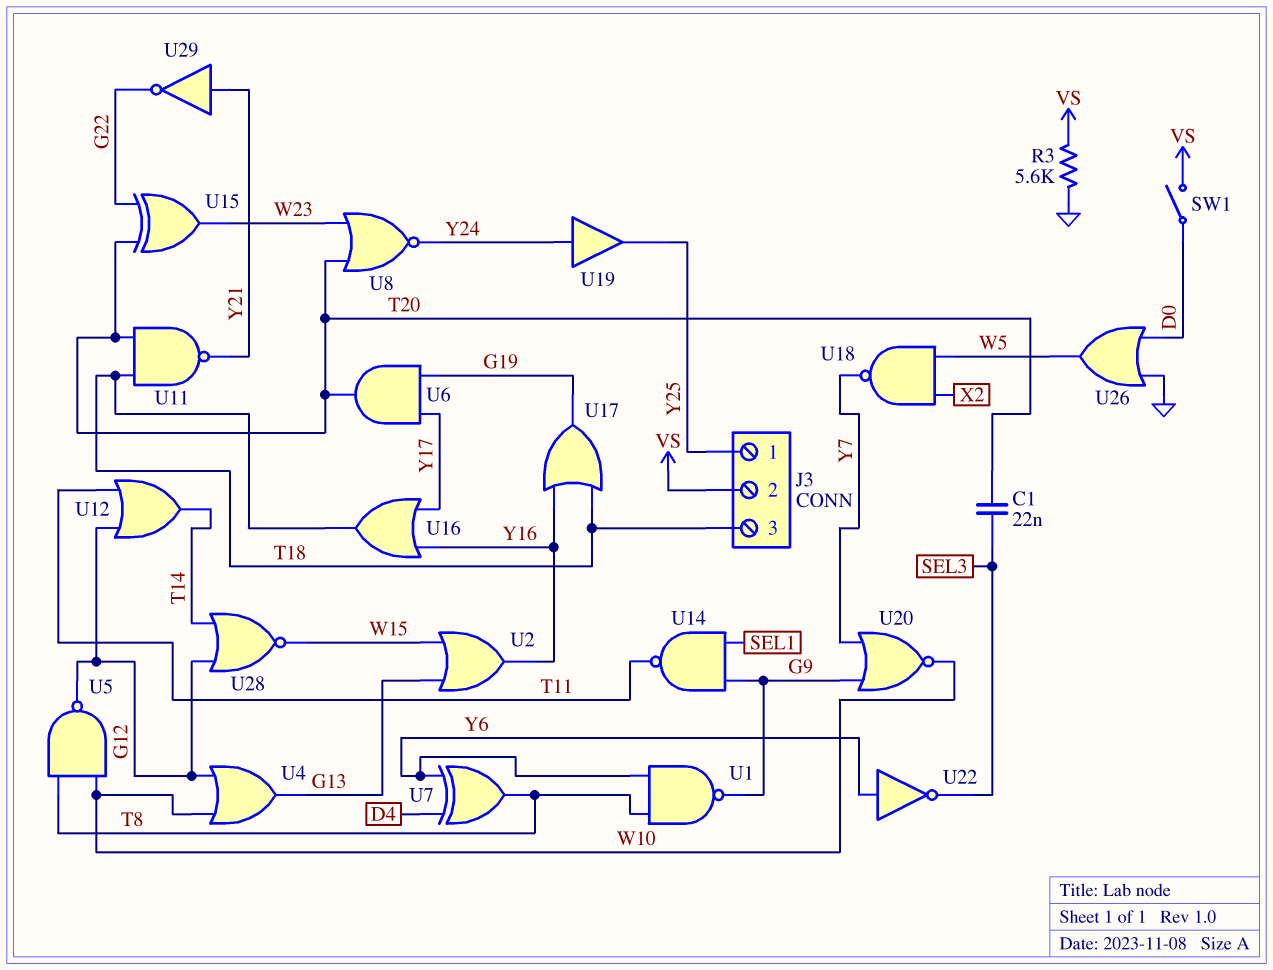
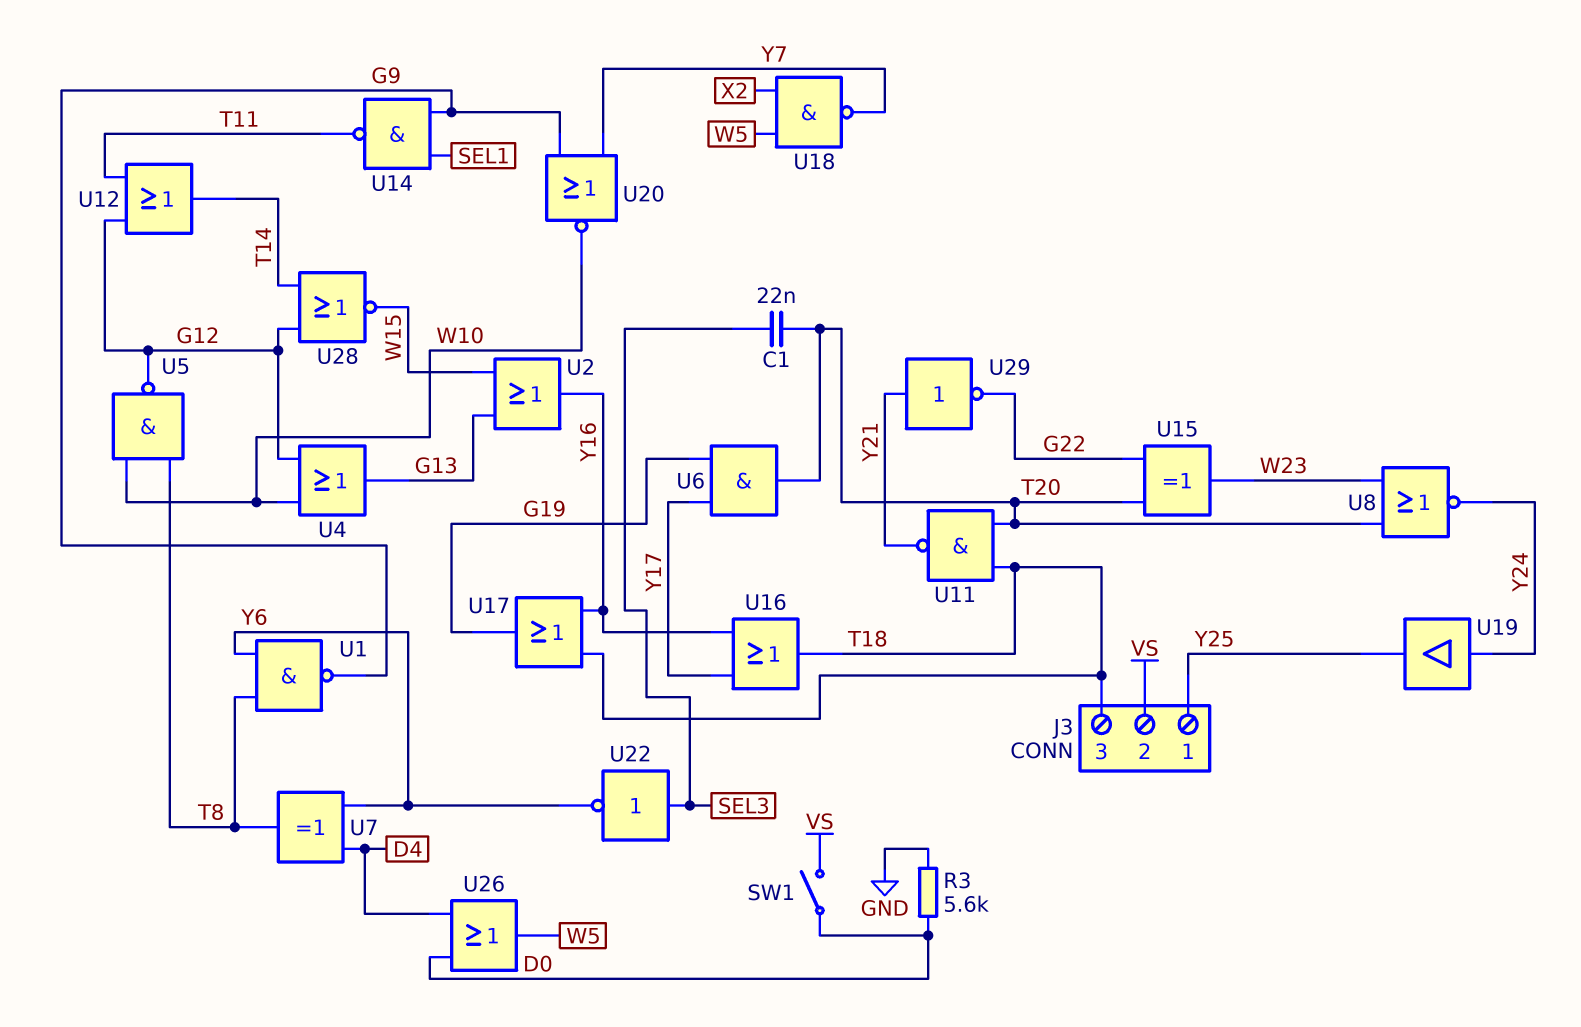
R3: 5.6k (GND, VS) -> 5.6k (D0, GND)
U22: NOT (in Y6, out SEL3) -> NOT (in SEL3, out Y6)
U26: OR (in D0, in GND, out W5) -> OR (in D0, in D4, out W5)

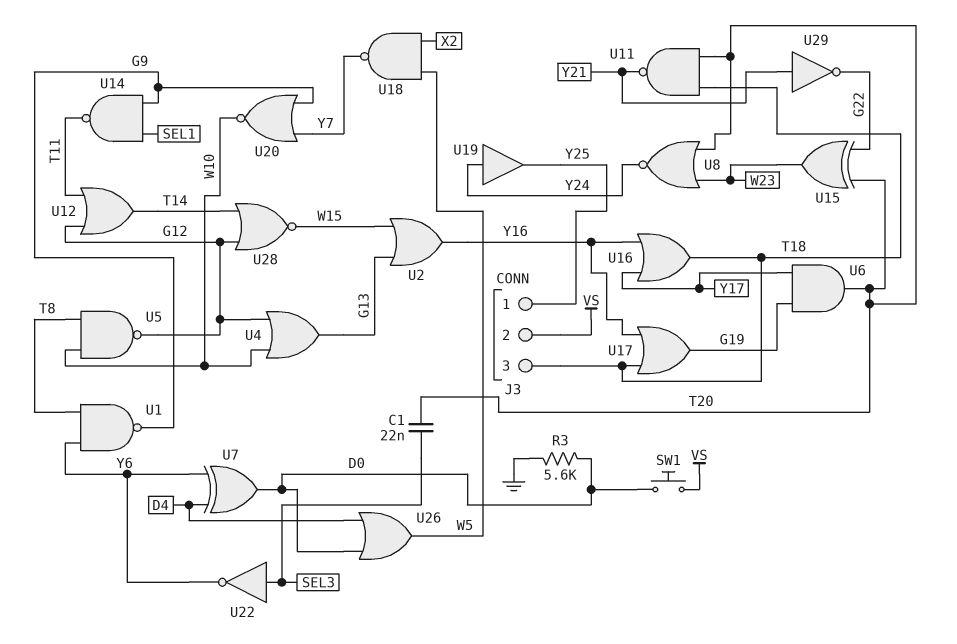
SW1: switch (D0, VS) -> button (D0, VS)
U7: XOR (in D4, in Y6, out T8) -> XOR (in D4, in Y6, out D0)

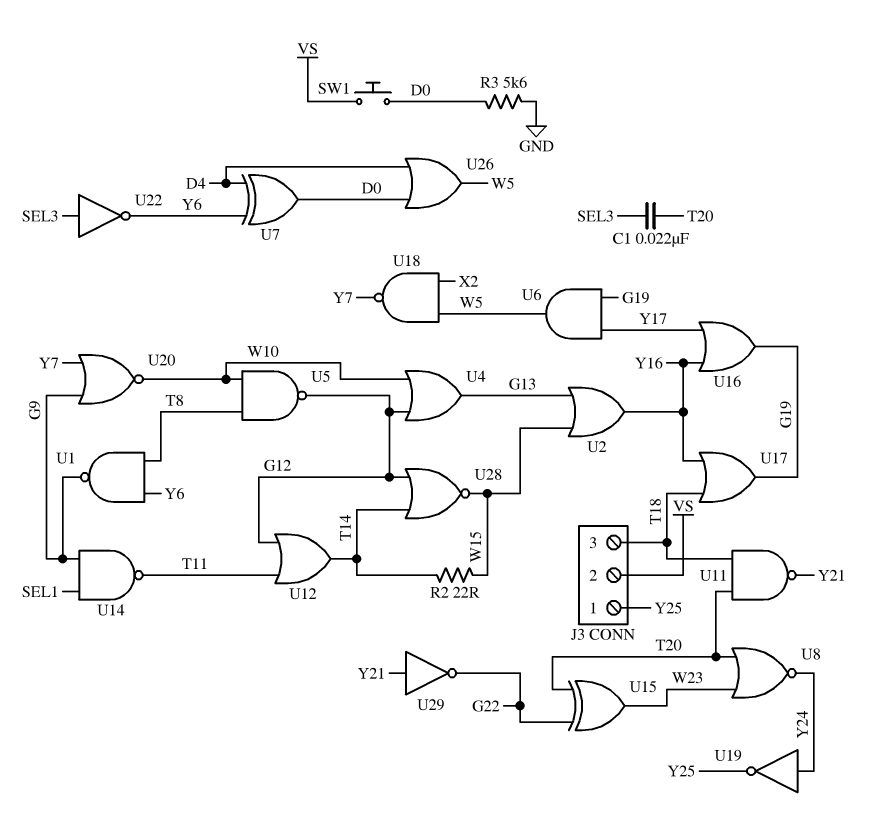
R2: none -> 22 (T14, W15)
U6: AND (in G19, in Y17, out T20) -> AND (in G19, in Y17, out W5)
U16: OR (in Y16, in Y17, out T18) -> OR (in Y16, in Y17, out G19)
U19: buffer (in Y24, out Y25) -> NOT (in Y24, out Y25)

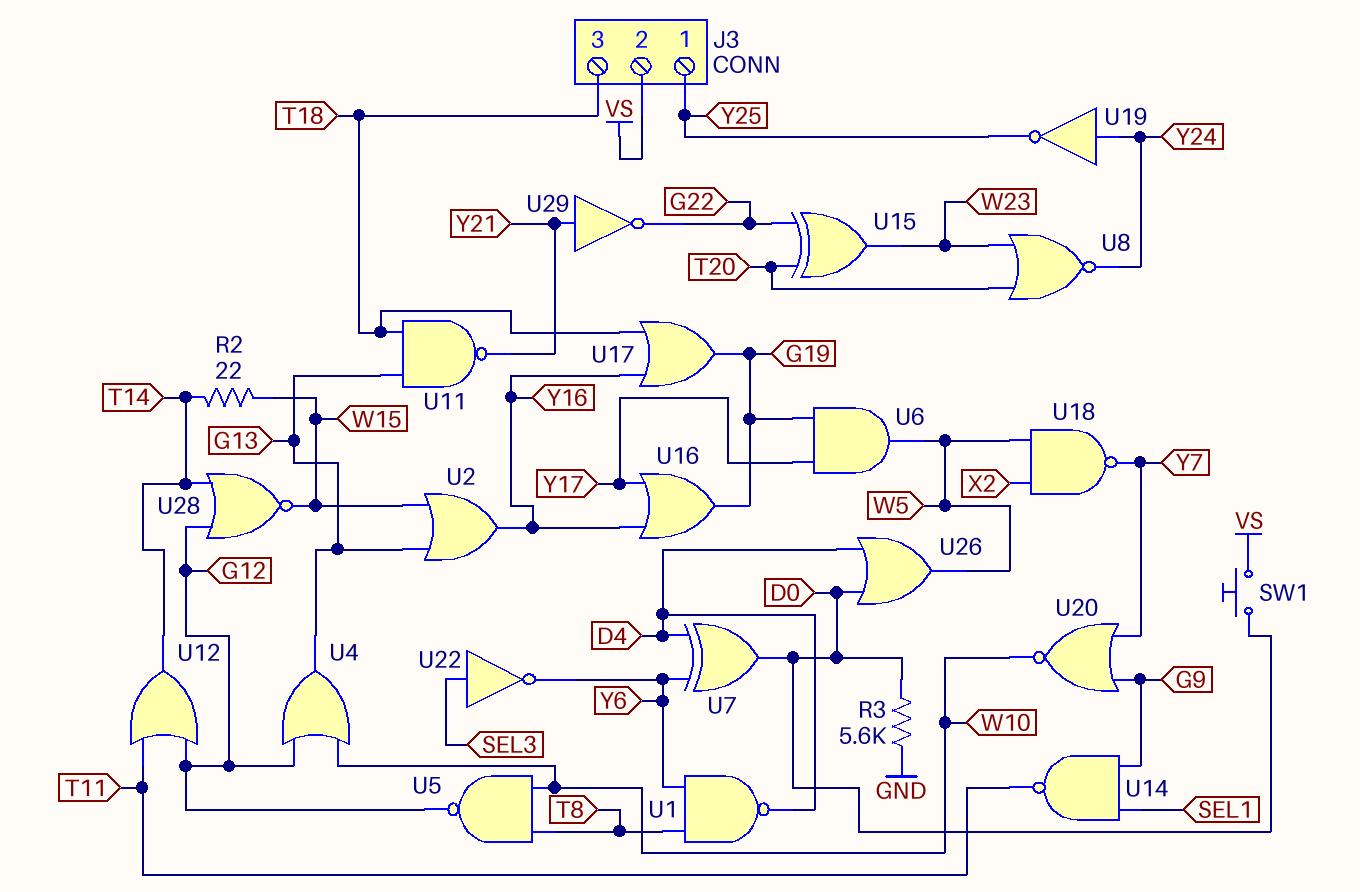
C1: 22nF (SEL3, T20) -> none
U1: NAND (in T8, in Y6, out G9) -> NAND (in T8, in Y6, out D4)
U11: NAND (in T18, in T20, out Y21) -> NAND (in G13, in T18, out Y21)

